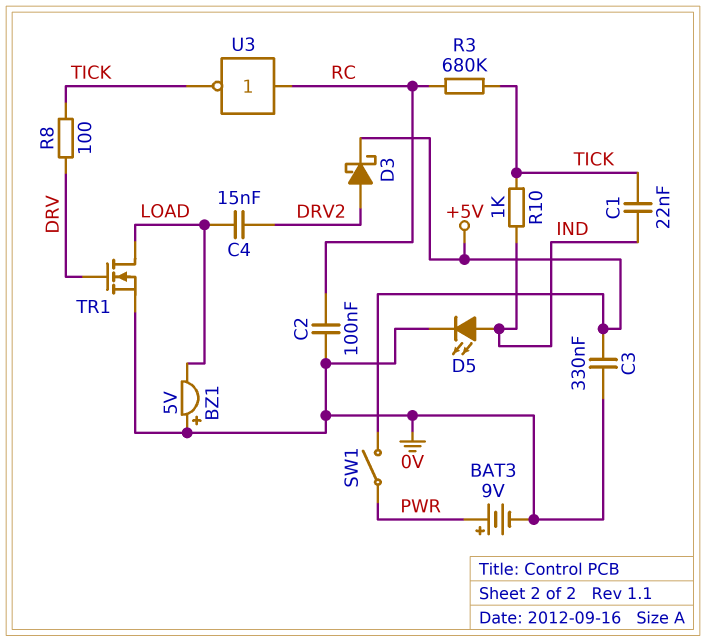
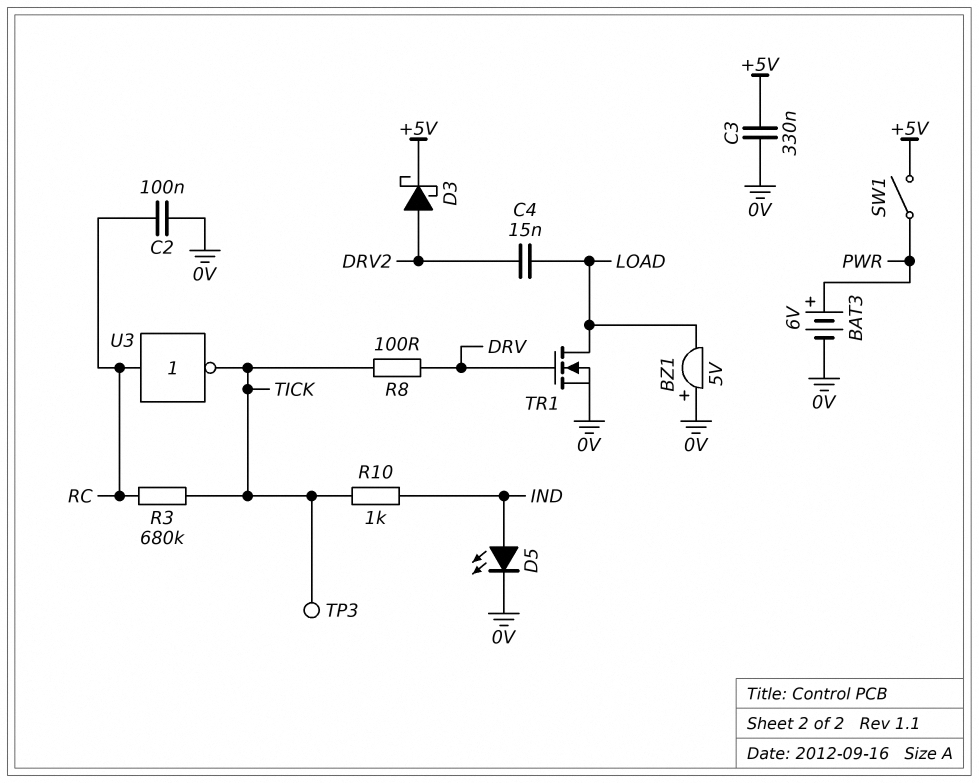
BAT3: 9V (plus PWR, minus 0V) -> 6V (plus PWR, minus 0V)
C1: 22nF (IND, TICK) -> none
TP3: none -> test point (TICK)

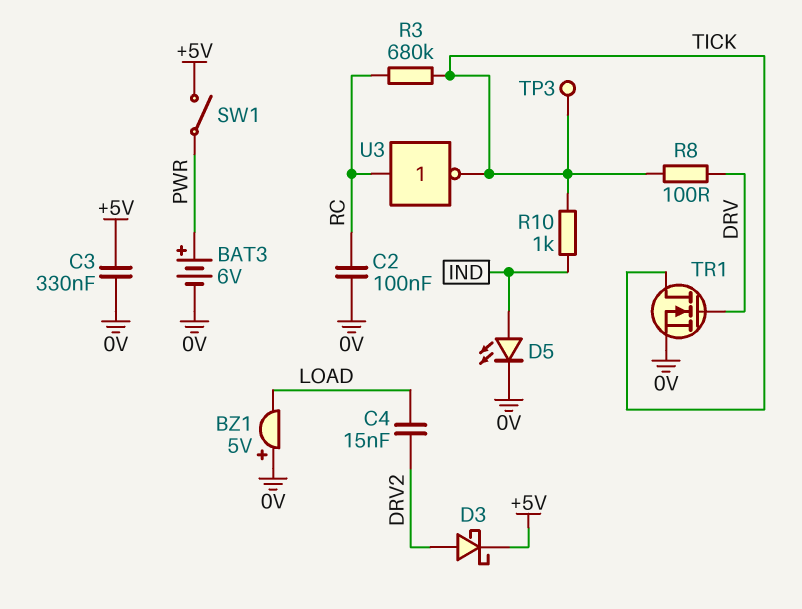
TR1: NMOS (G DRV, D LOAD, S 0V) -> NMOS (G DRV, D TICK, S 0V)

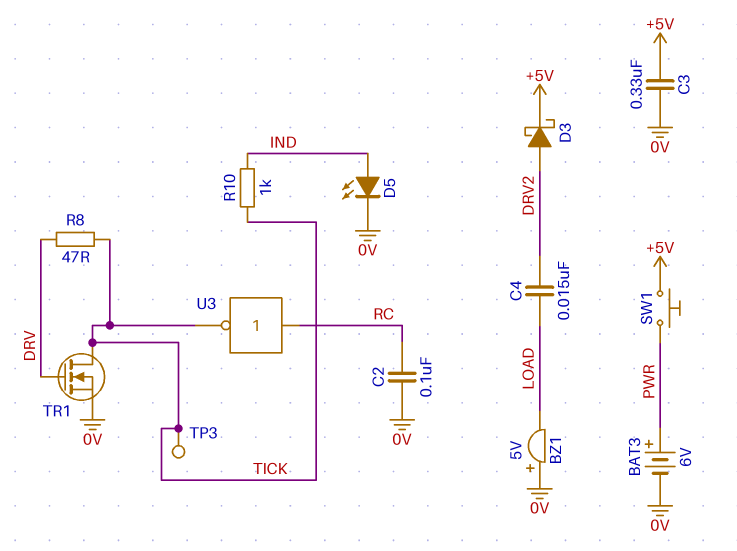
R3: 680k (RC, TICK) -> none
R8: 100 (DRV, TICK) -> 47 (DRV, TICK)
SW1: switch (+5V, PWR) -> button (+5V, PWR)

